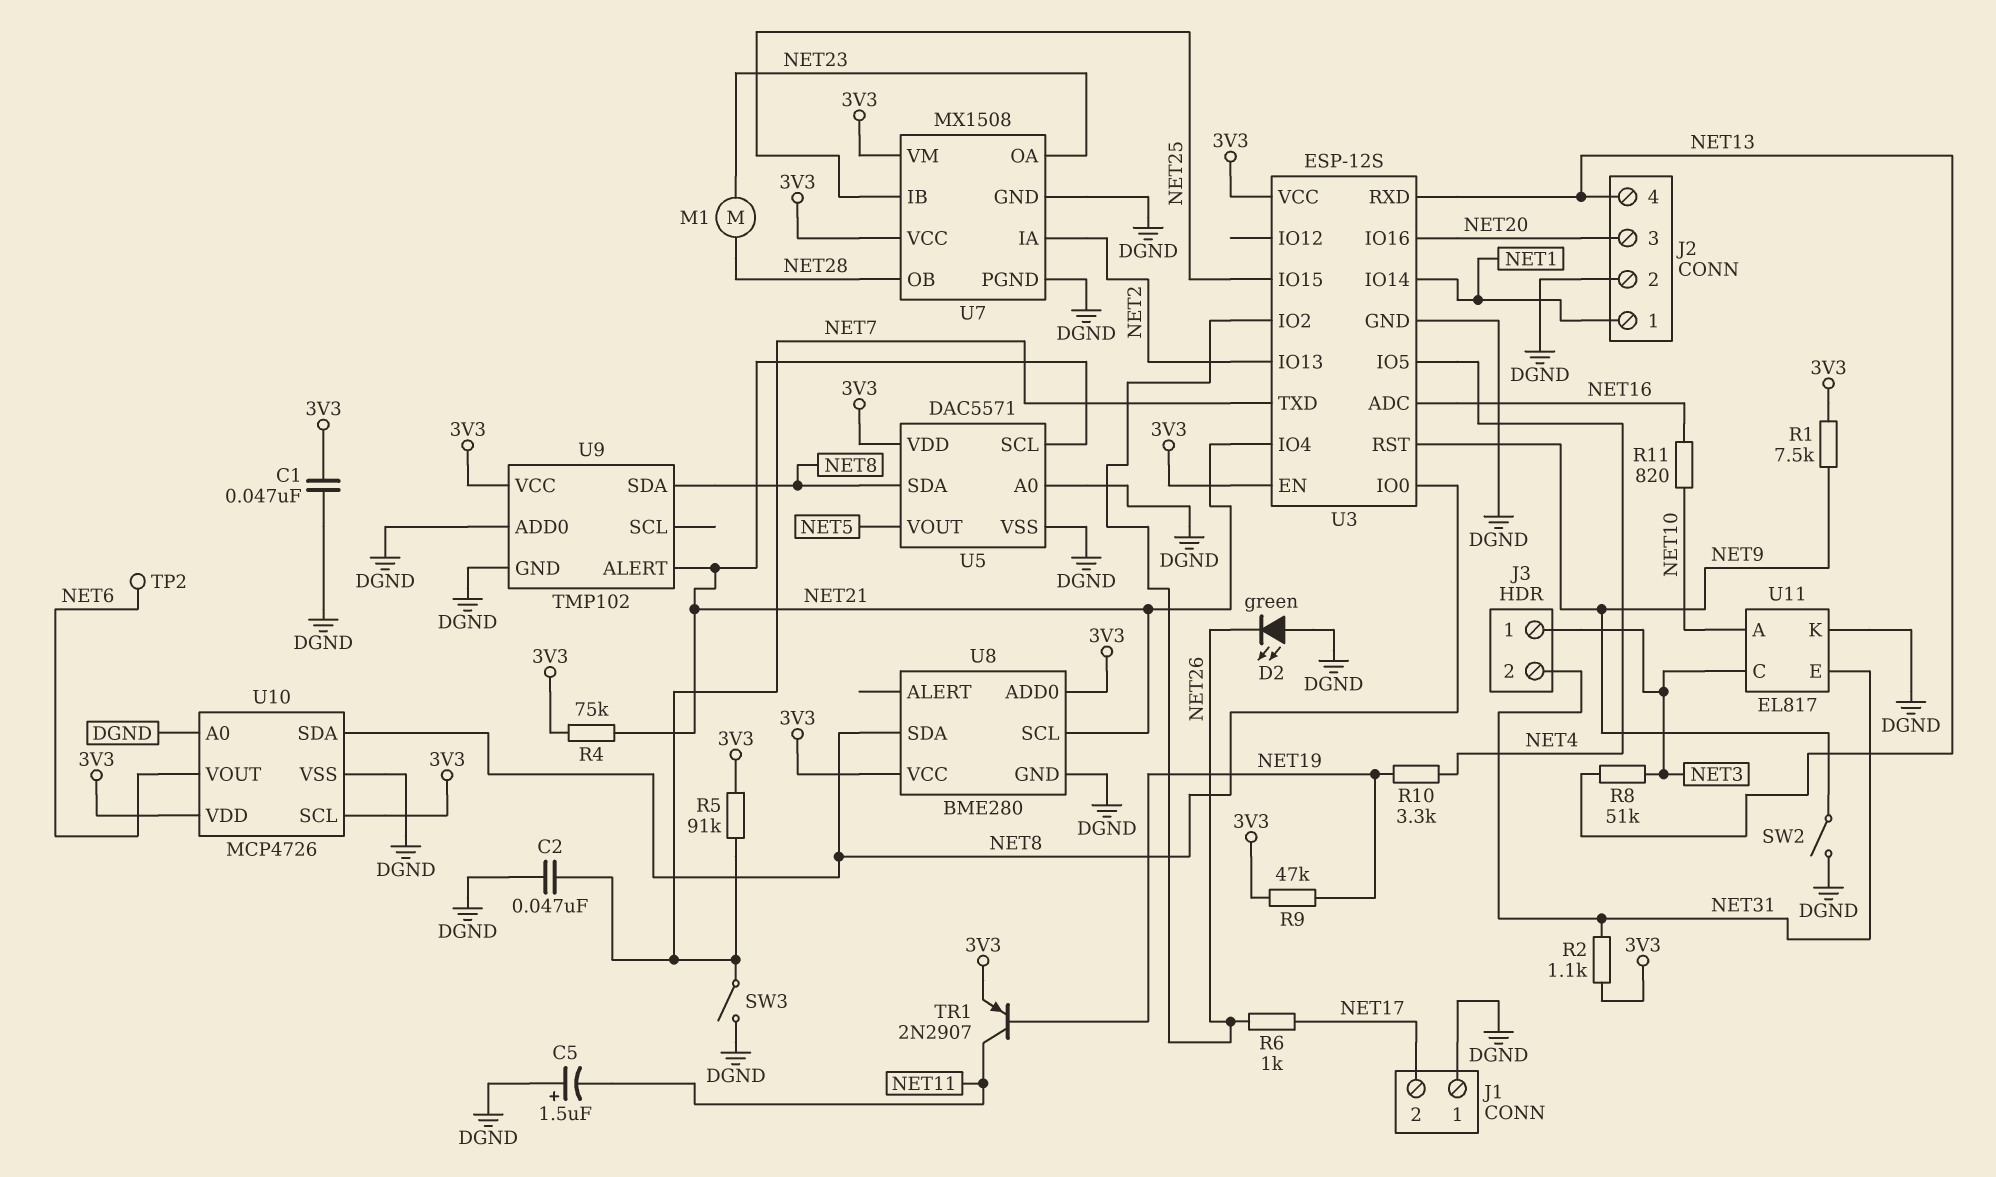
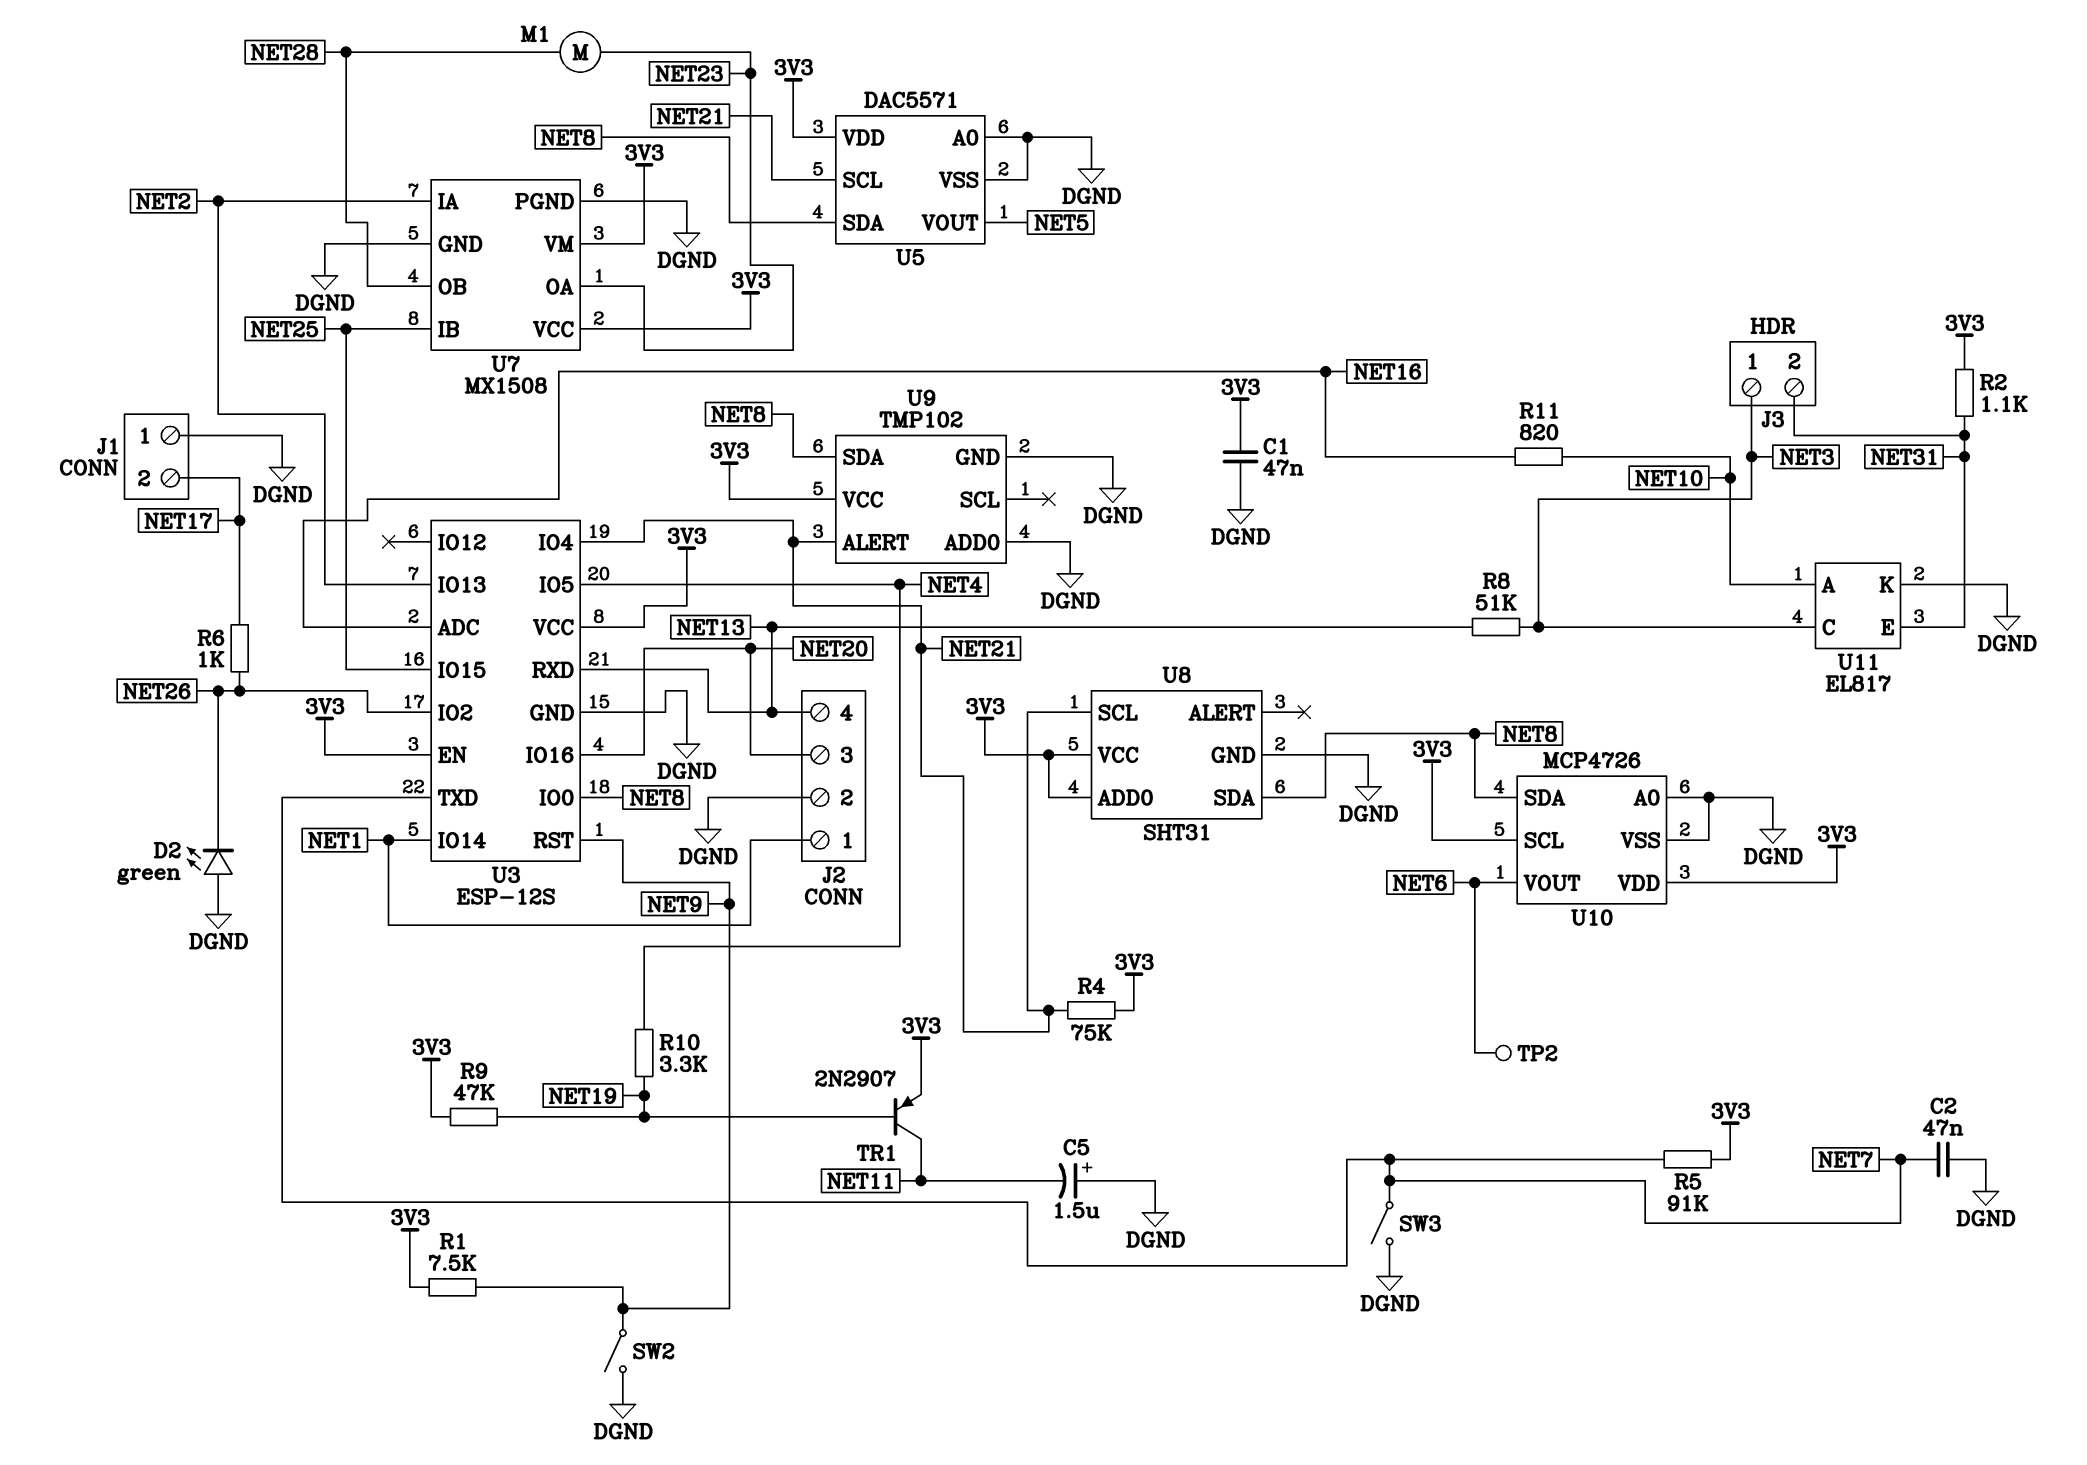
U8: BME280 -> SHT31

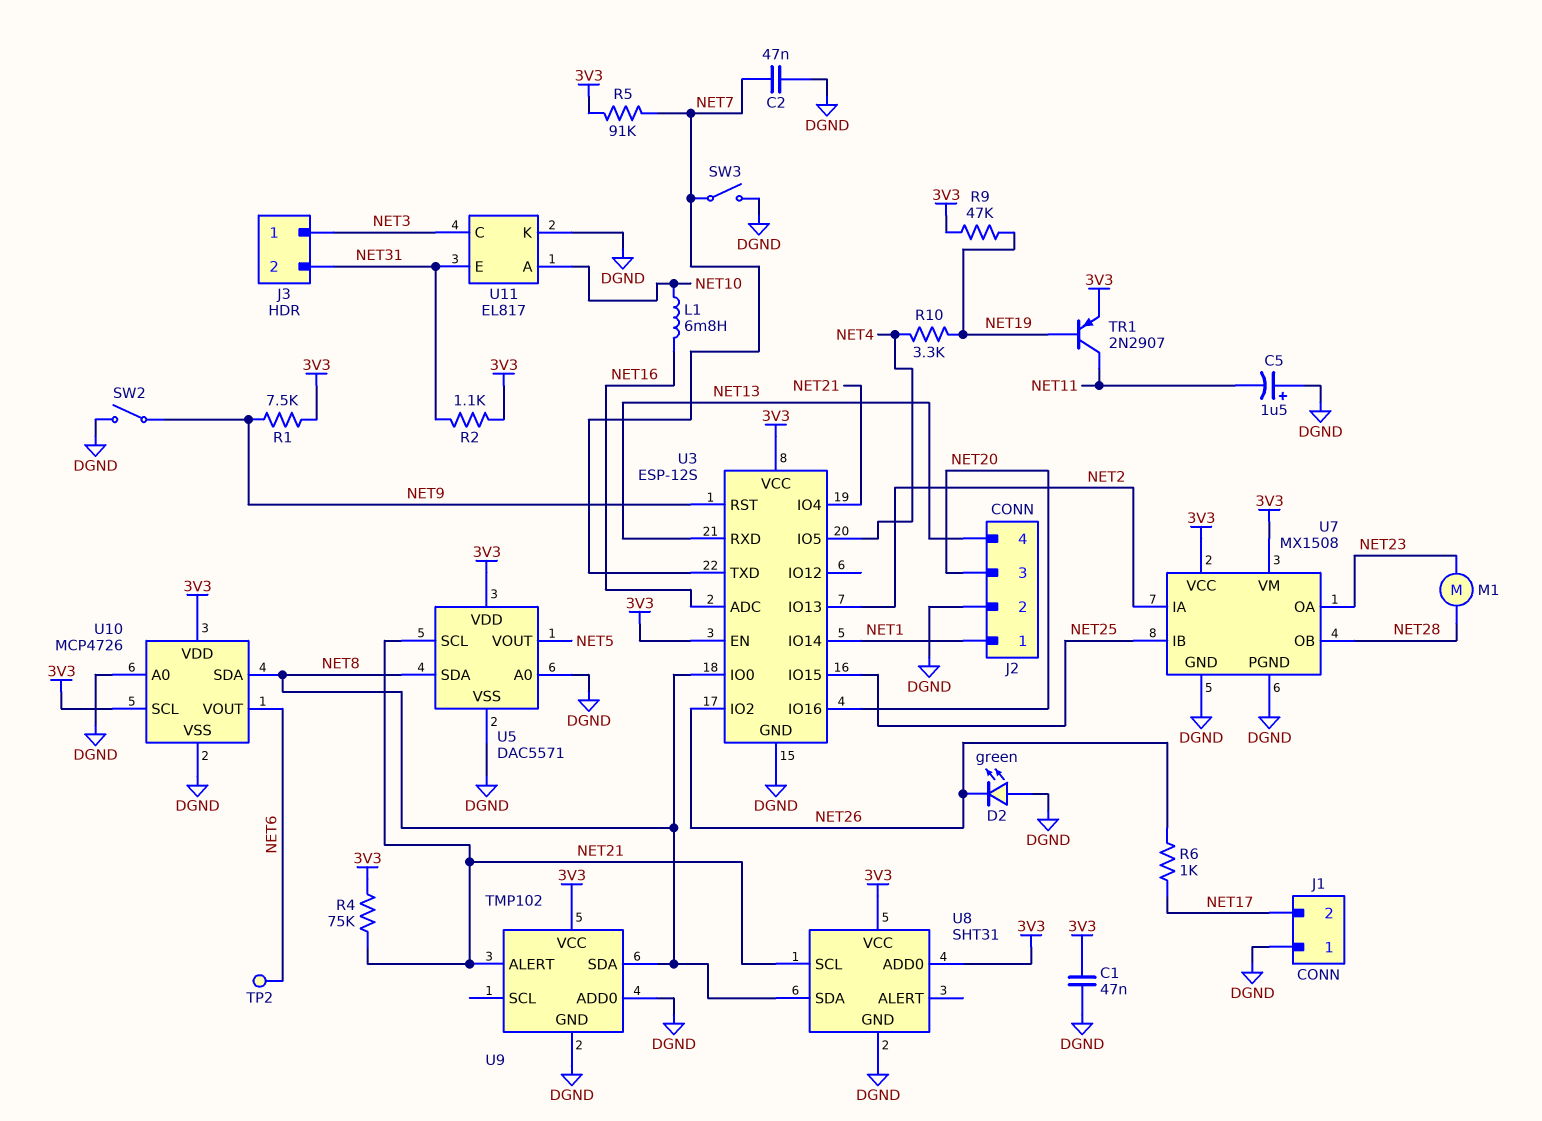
L1: none -> 6.8mH (NET10, NET16)
R8: 51k (NET3, NET13) -> none
R11: 820 (NET10, NET16) -> none

